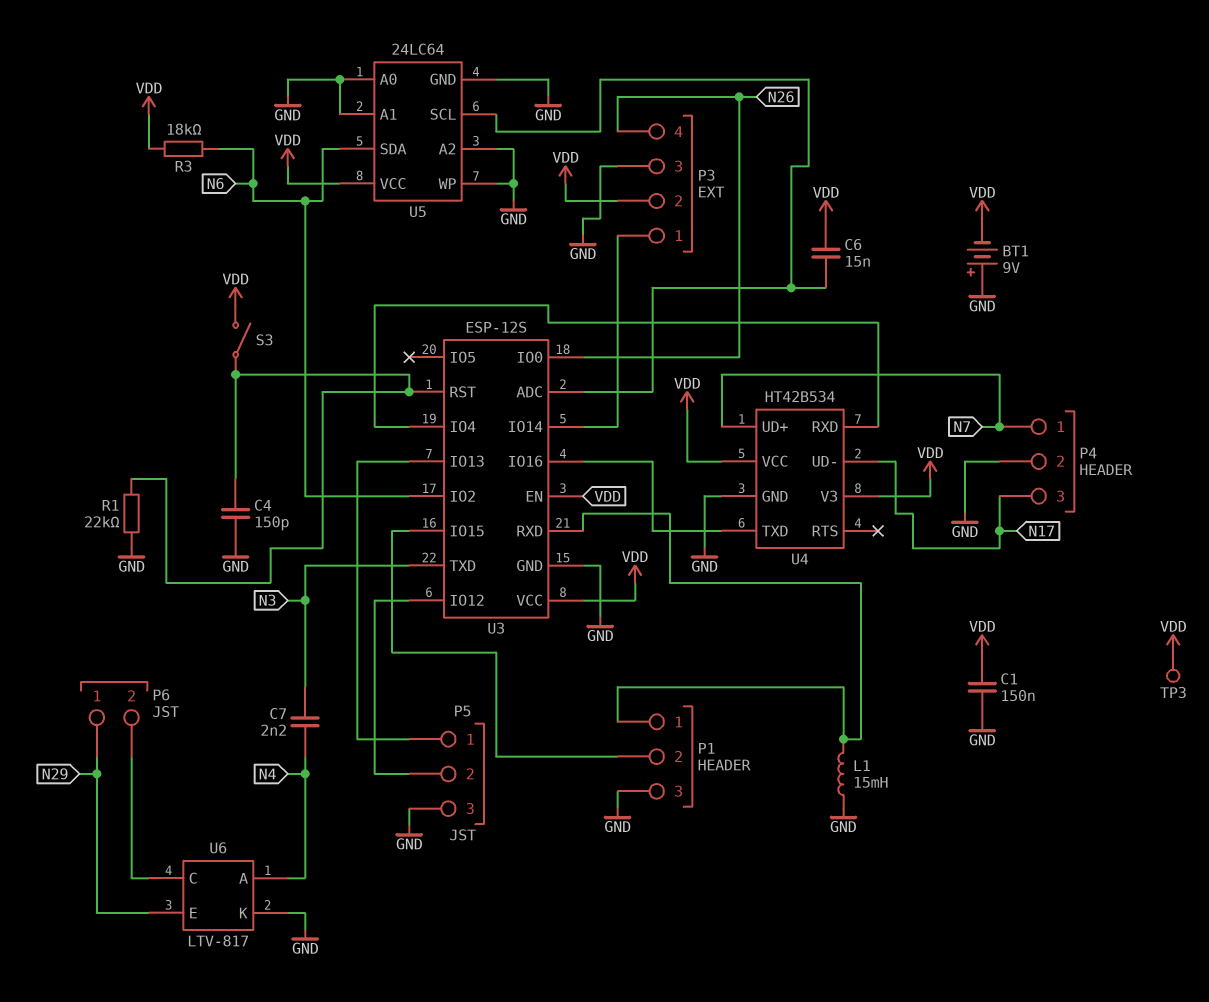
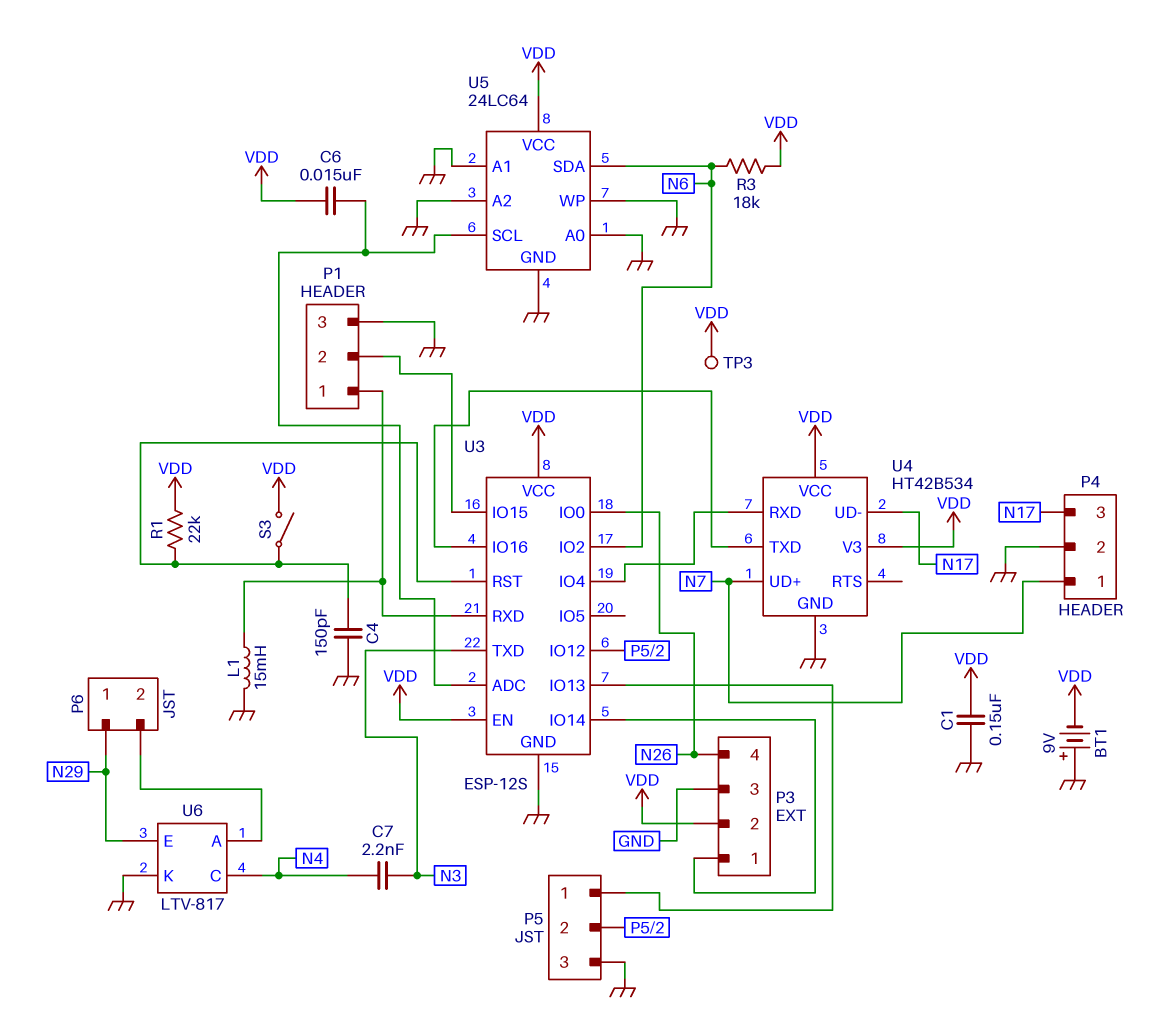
R1: 22k (GND, U3/RST) -> 22k (U3/RST, VDD)
U6 pin A: N4 -> P6/2
U6 pin C: P6/2 -> N4

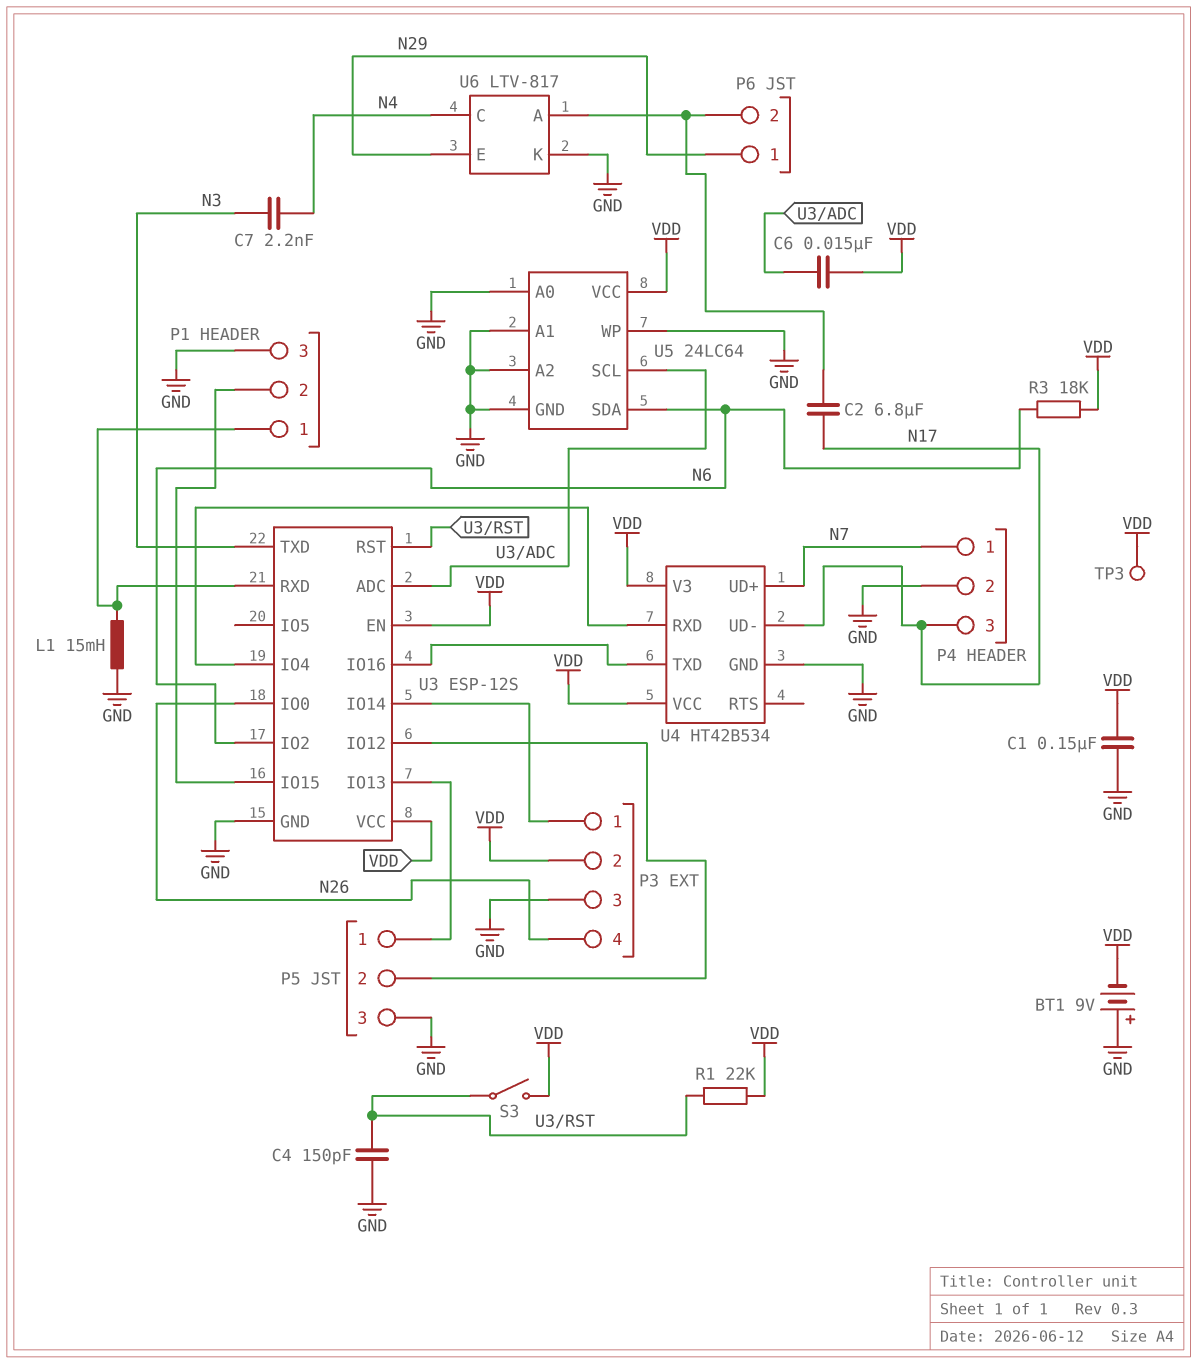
C2: none -> 6.8uF (N17, P6/2)

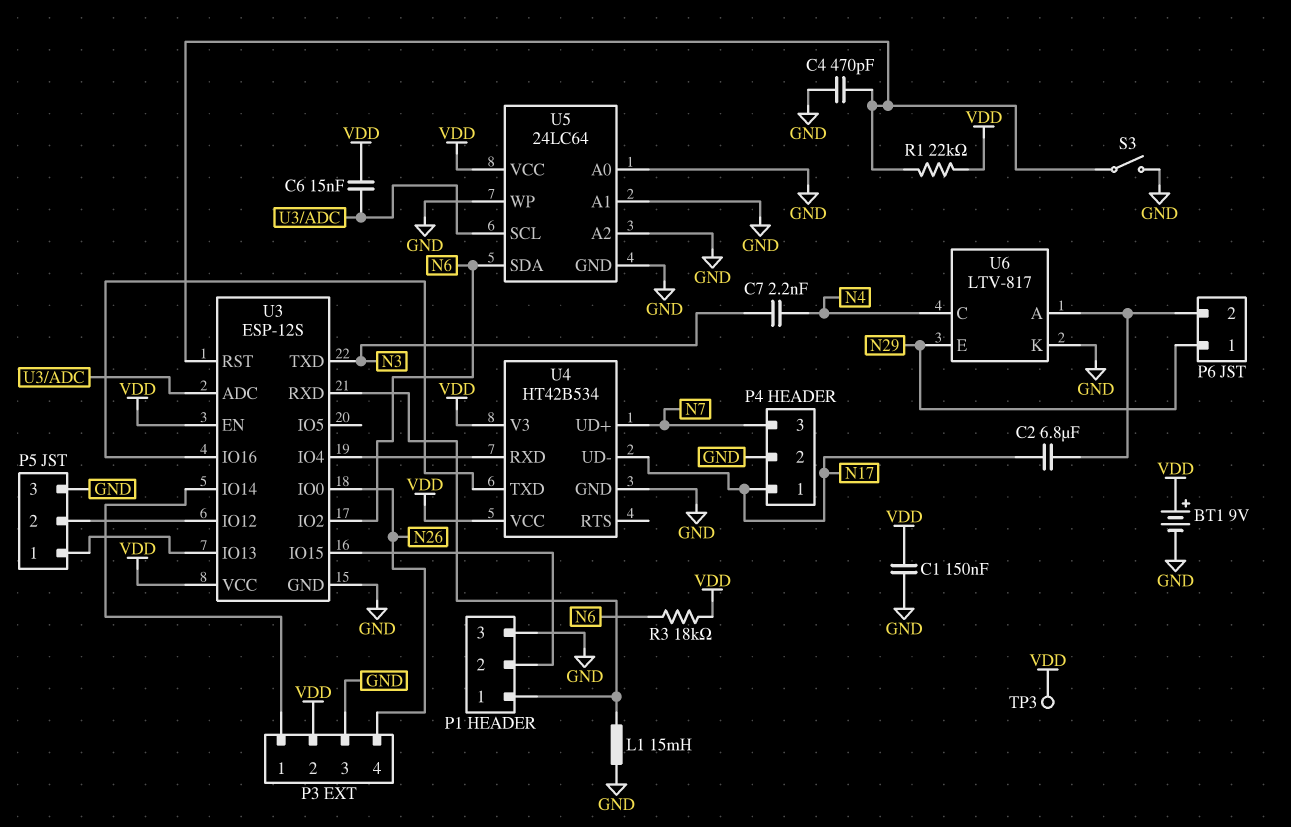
BT1: 9V (plus GND, minus VDD) -> 9V (plus VDD, minus GND)
C4: 150pF (GND, U3/RST) -> 470pF (GND, U3/RST)
P4 pin 1: N7 -> N17
P4 pin 3: N17 -> N7
S3: switch (U3/RST, VDD) -> switch (GND, U3/RST)

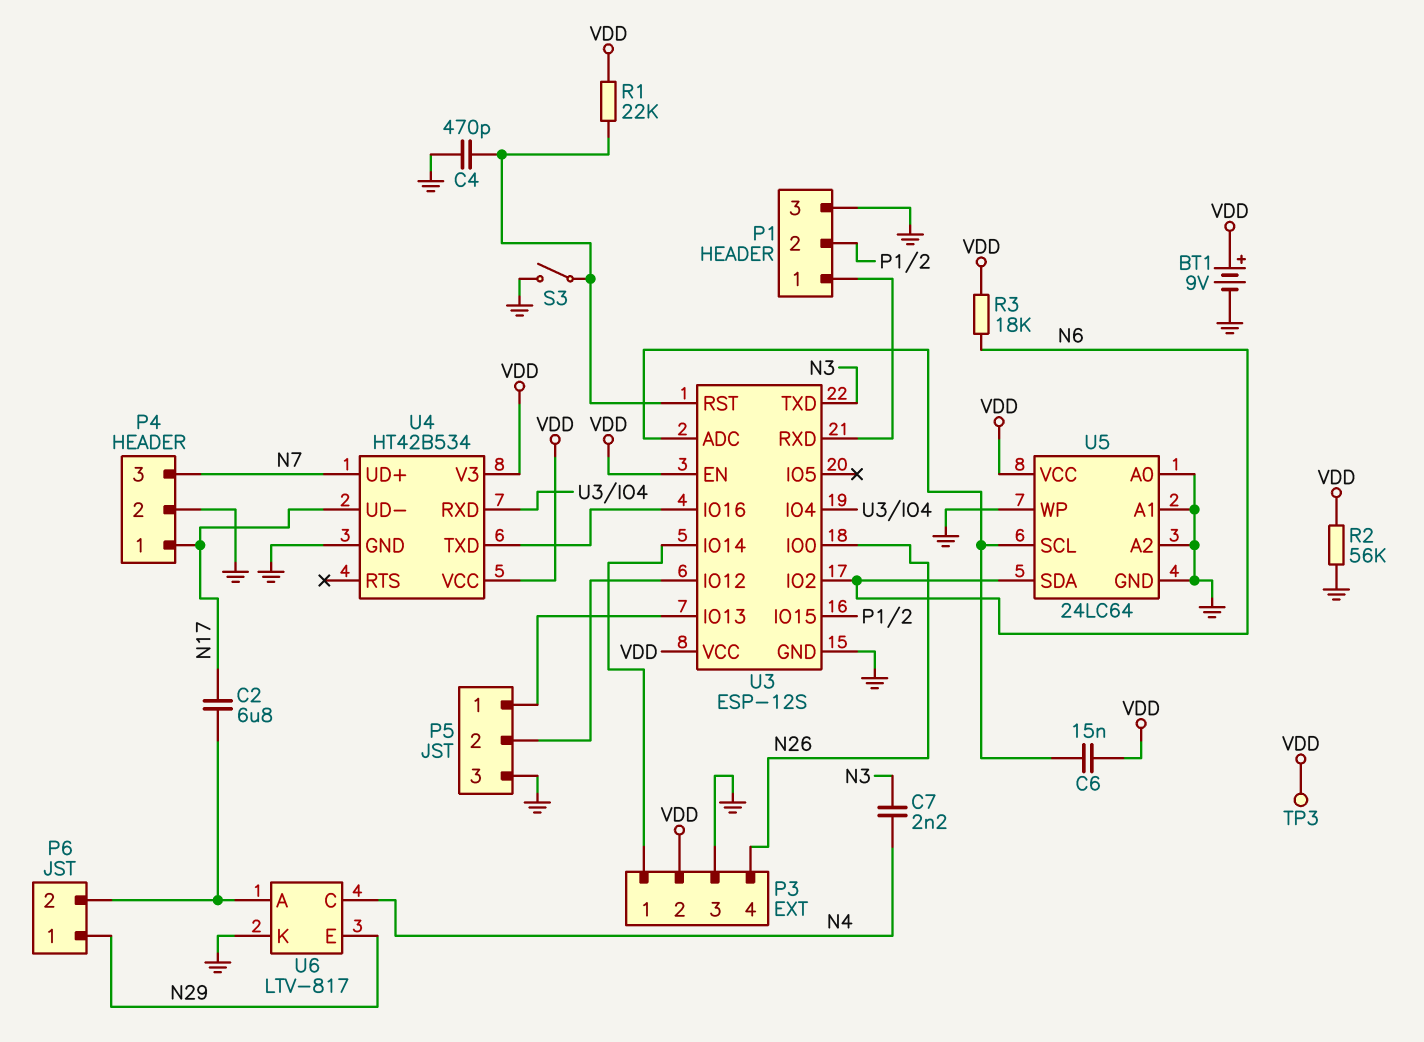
C1: 150nF (GND, VDD) -> none
L1: 15mH (GND, P1/1) -> none
R2: none -> 56k (GND, VDD)

